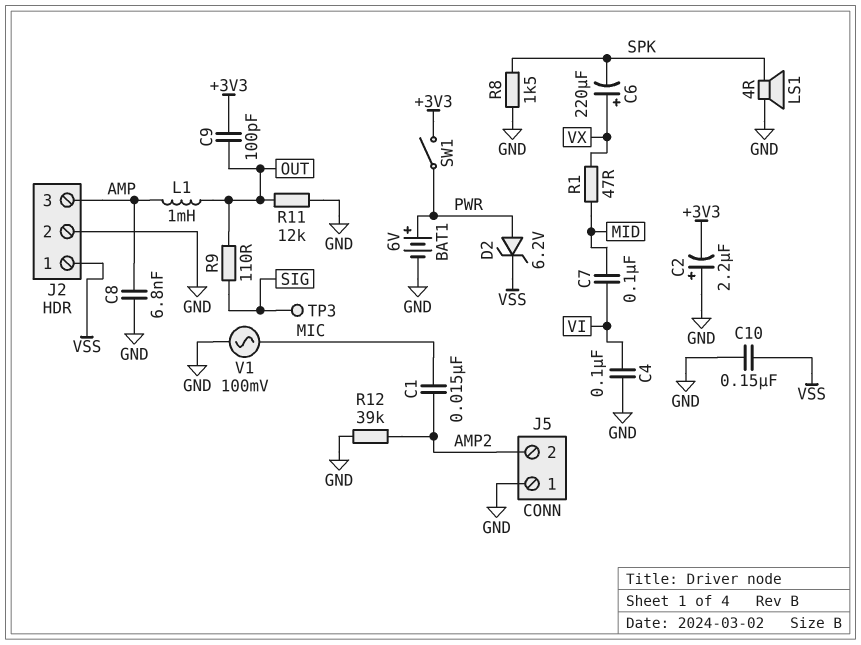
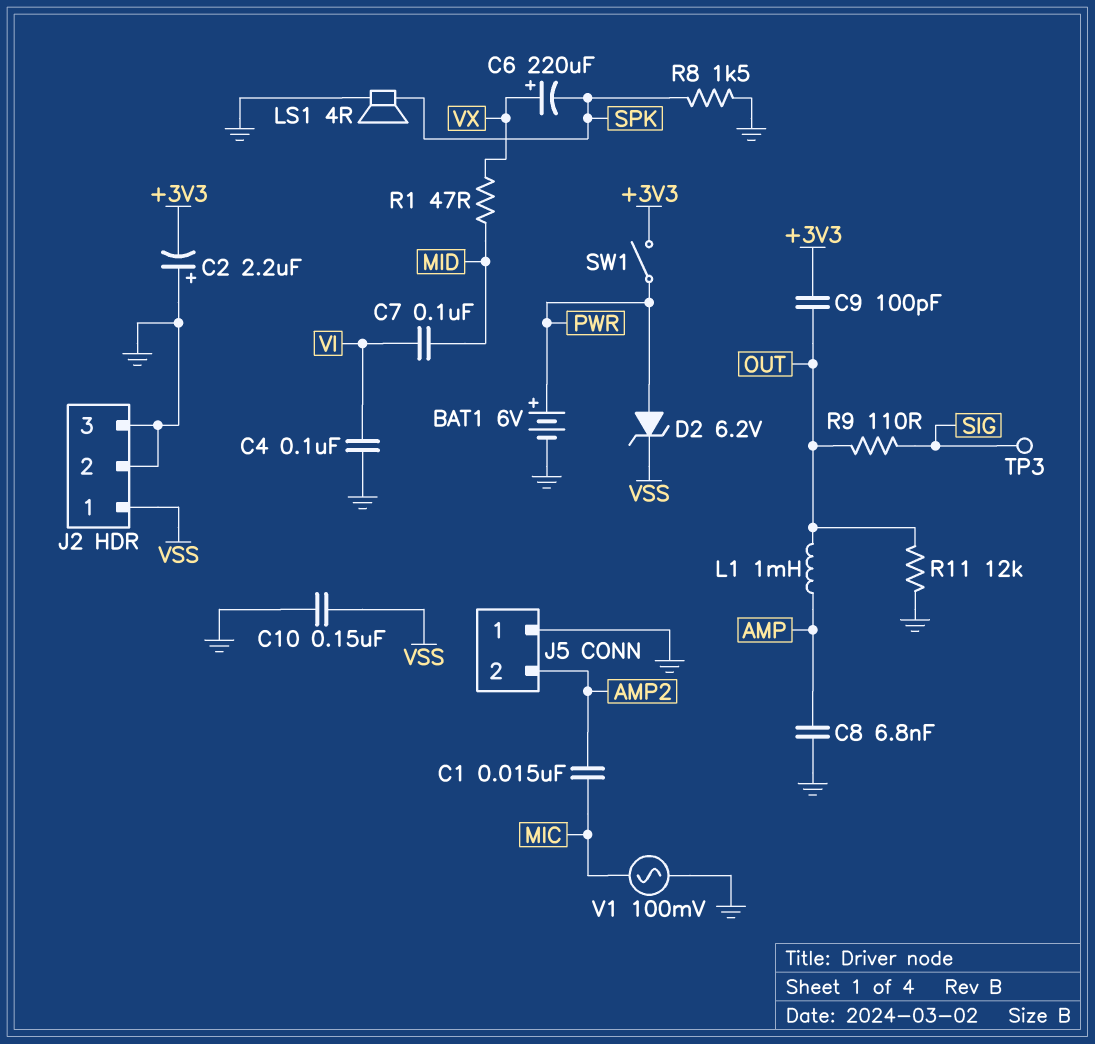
J2 pin 3: AMP -> GND
R12: 39k (AMP2, GND) -> none

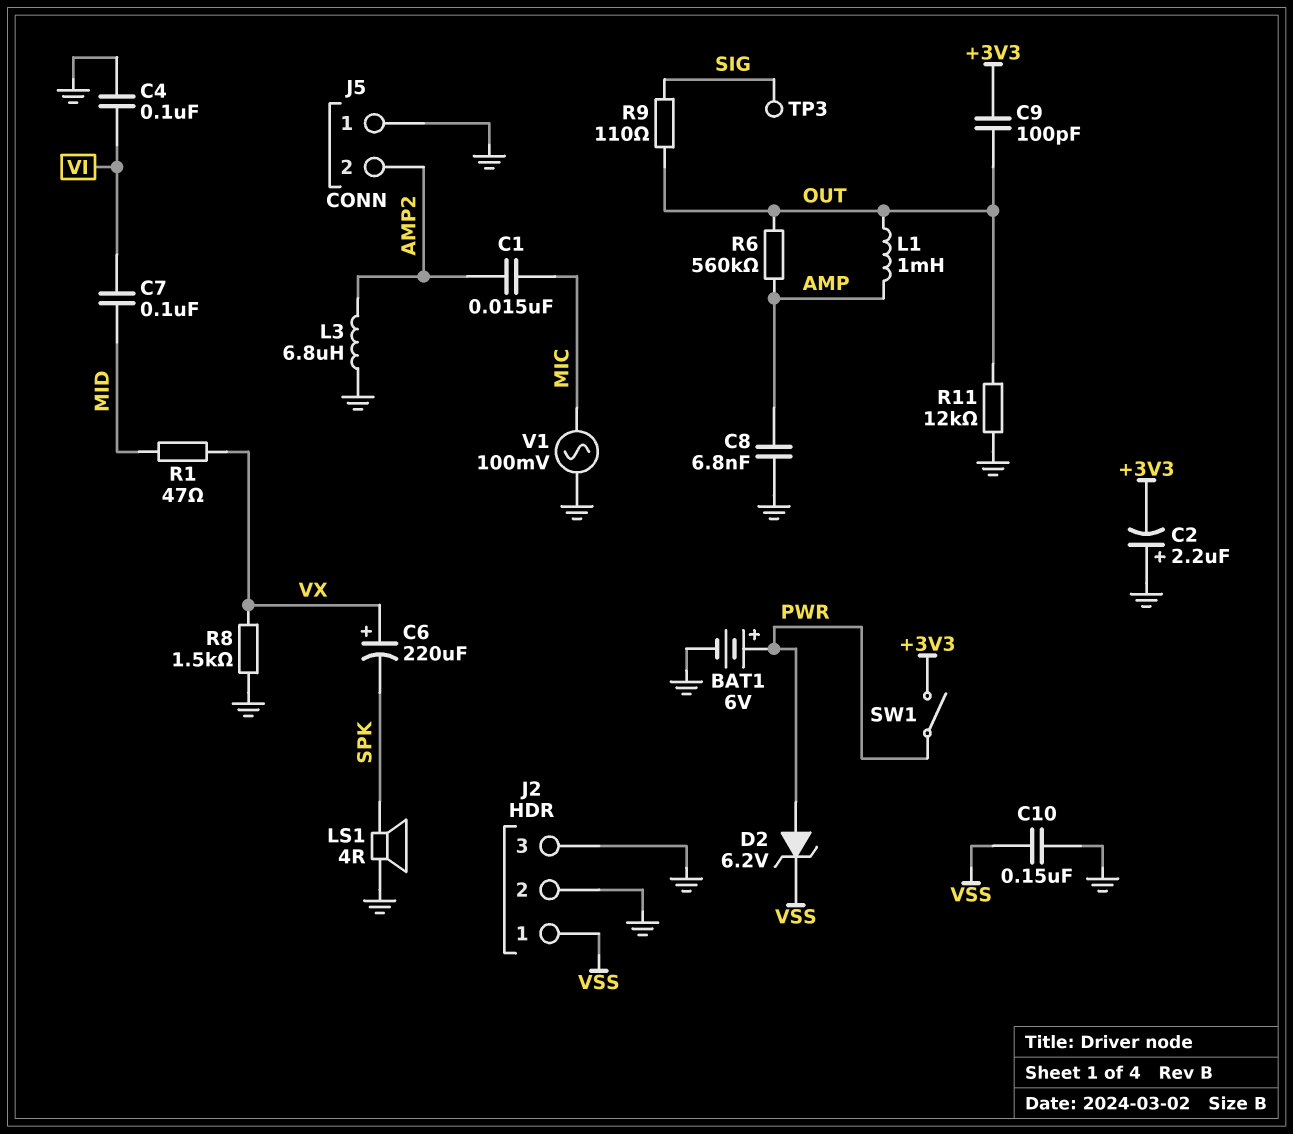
L3: none -> 6.8uH (AMP2, GND)
R6: none -> 560k (AMP, OUT)
R8: 1.5k (GND, SPK) -> 1.5k (GND, VX)

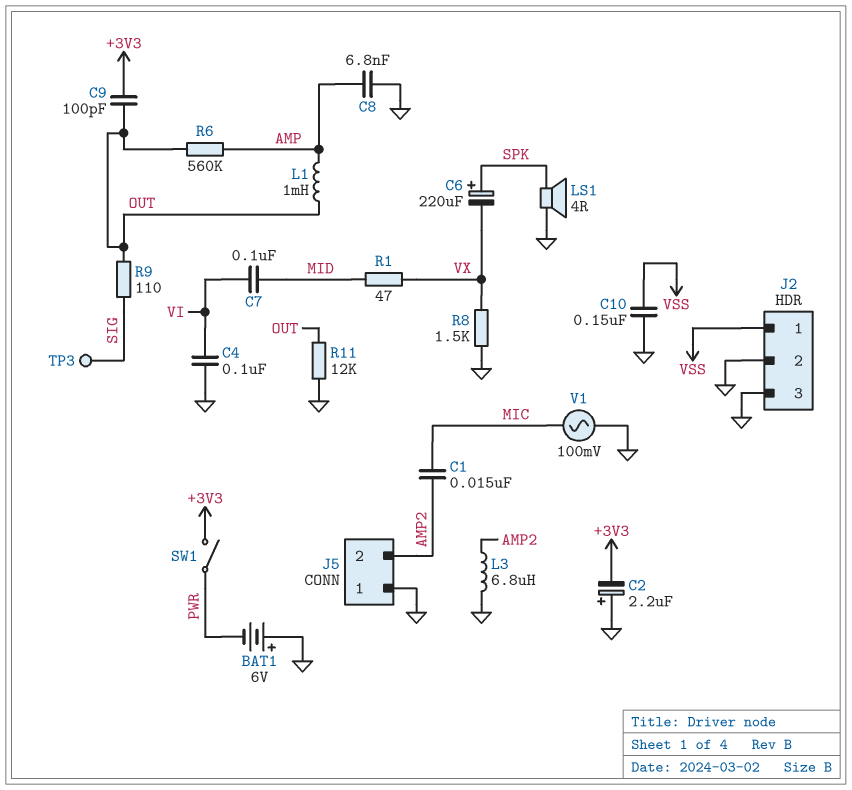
BAT1: 6V (plus PWR, minus GND) -> 6V (plus GND, minus PWR)
C6: 220uF (plus VX, minus SPK) -> 220uF (plus SPK, minus VX)
D2: zener 6.2V (A PWR, K VSS) -> none

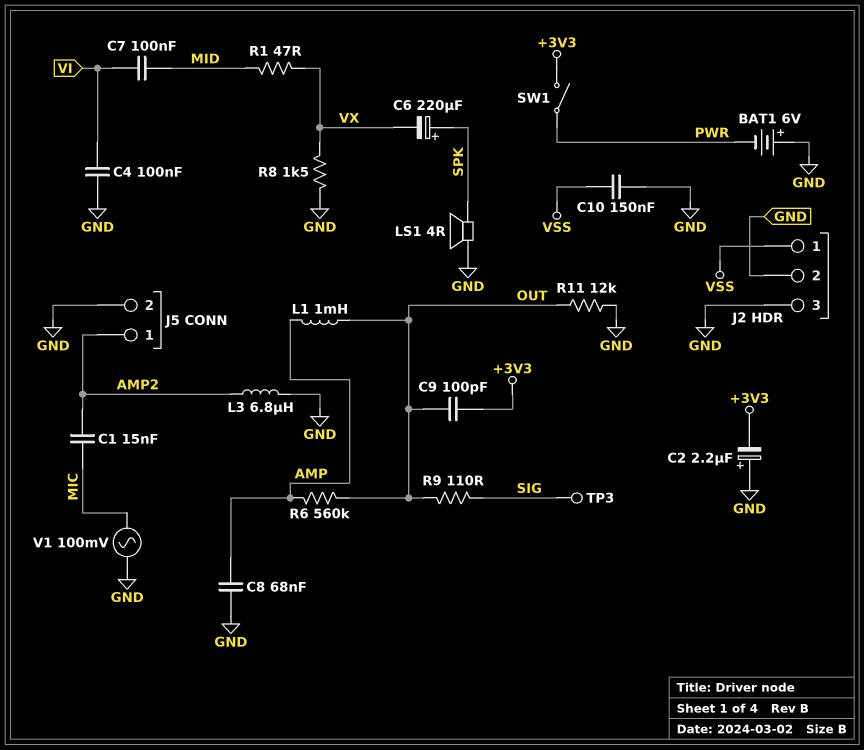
C8: 6.8nF (AMP, GND) -> 68nF (AMP, GND)
J5 pin 1: GND -> AMP2
J5 pin 2: AMP2 -> GND

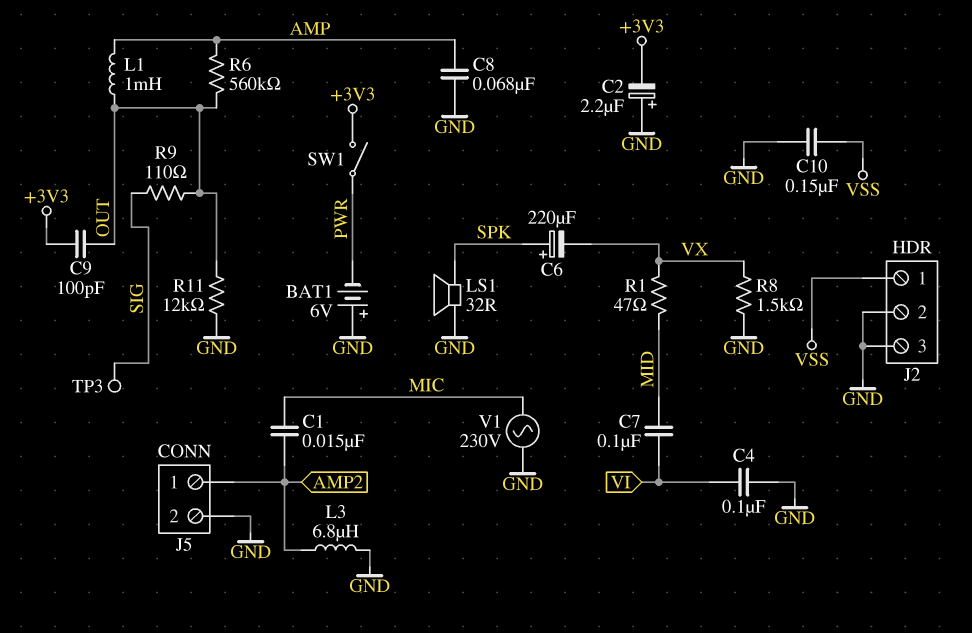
LS1: speaker 4R (GND, SPK) -> speaker 32R (GND, SPK)
V1: AC 100mV (GND, MIC) -> AC 230V (GND, MIC)

